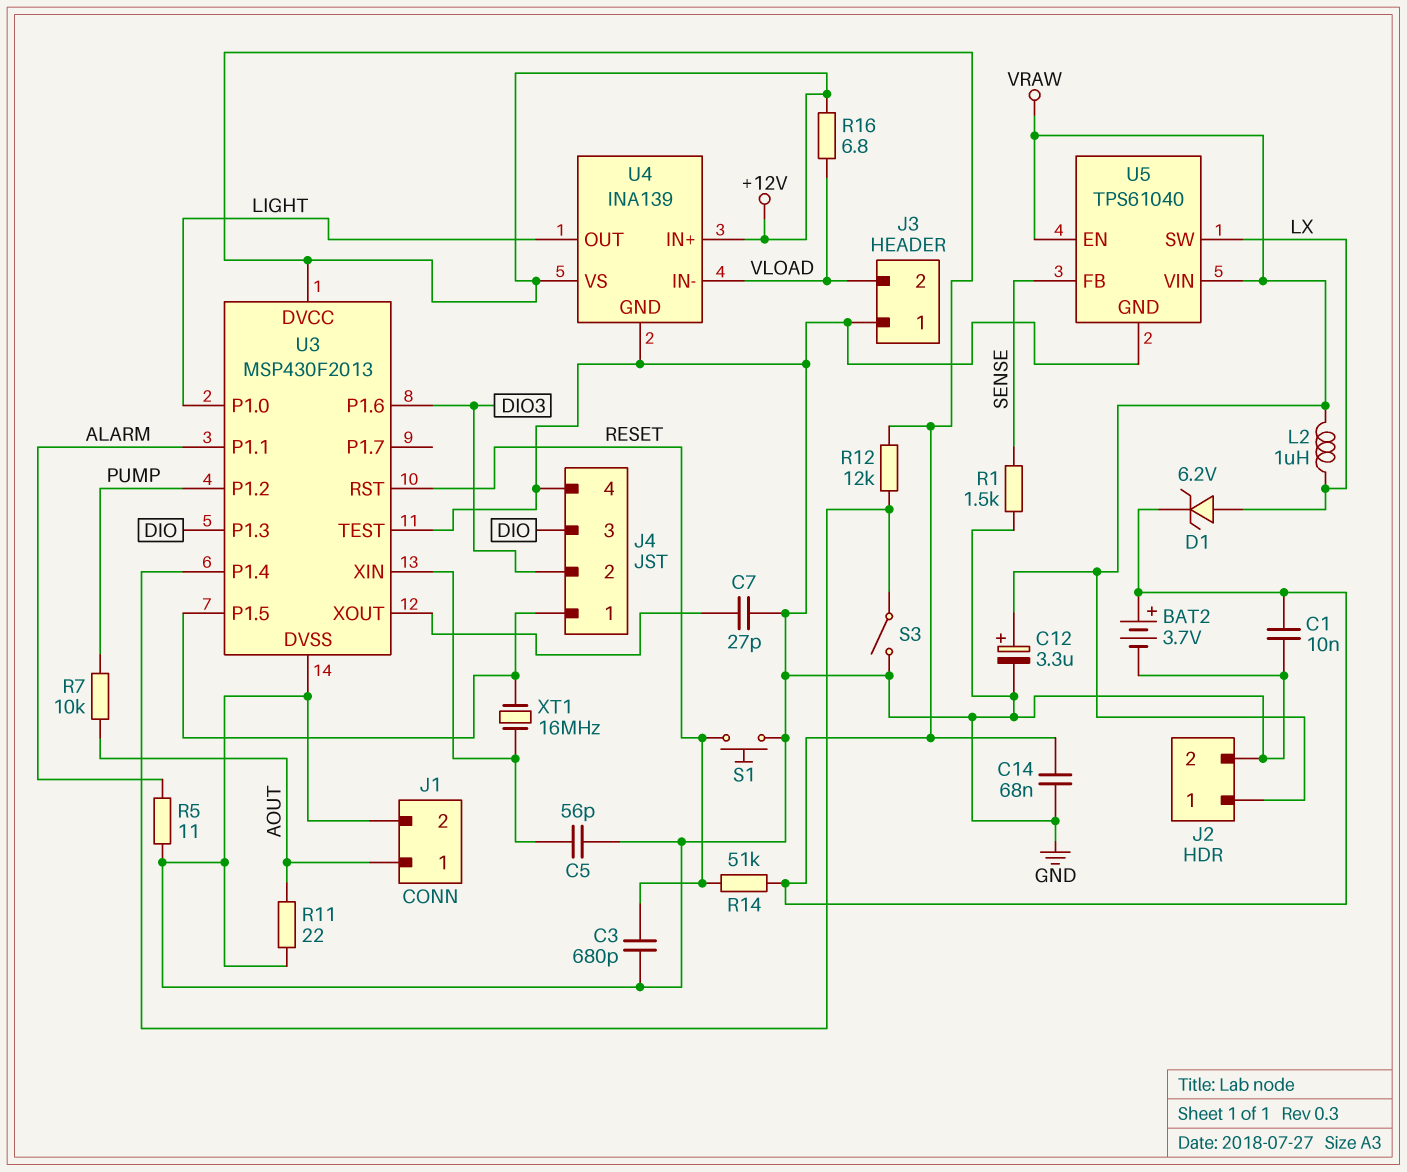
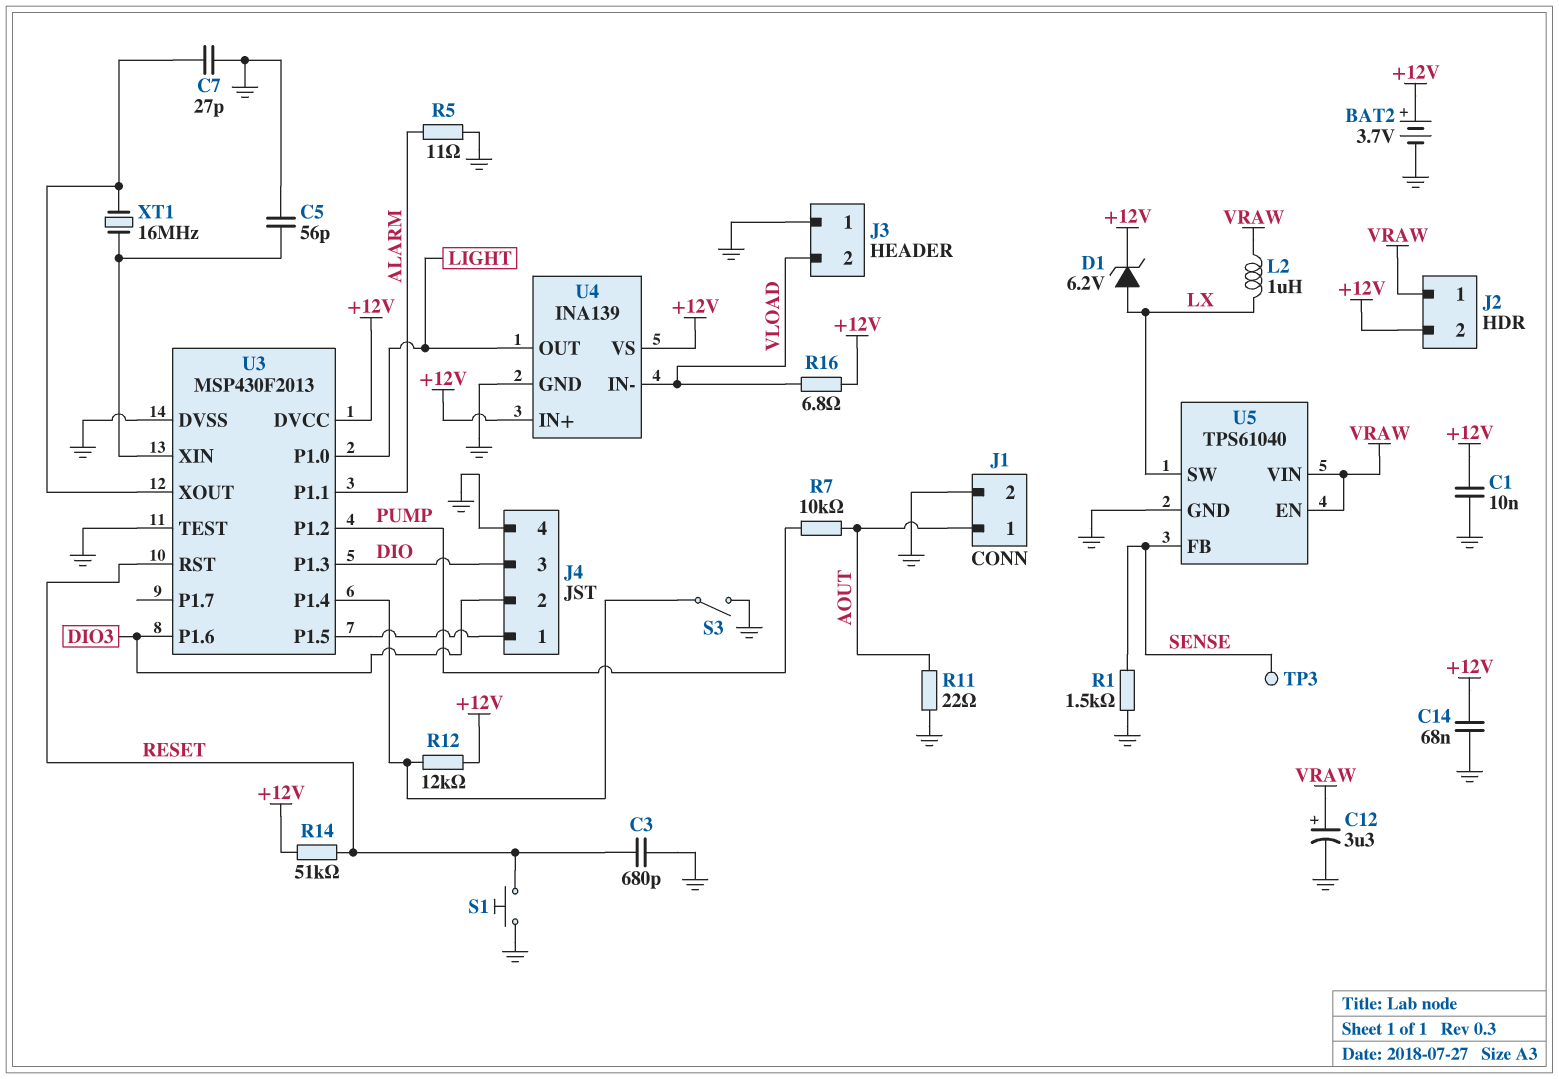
J2 pin 2: GND -> +12V
TP3: none -> test point (SENSE)
XT1: 16MHz (J4/1, U3/XIN) -> 16MHz (U3/XIN, U3/XOUT)

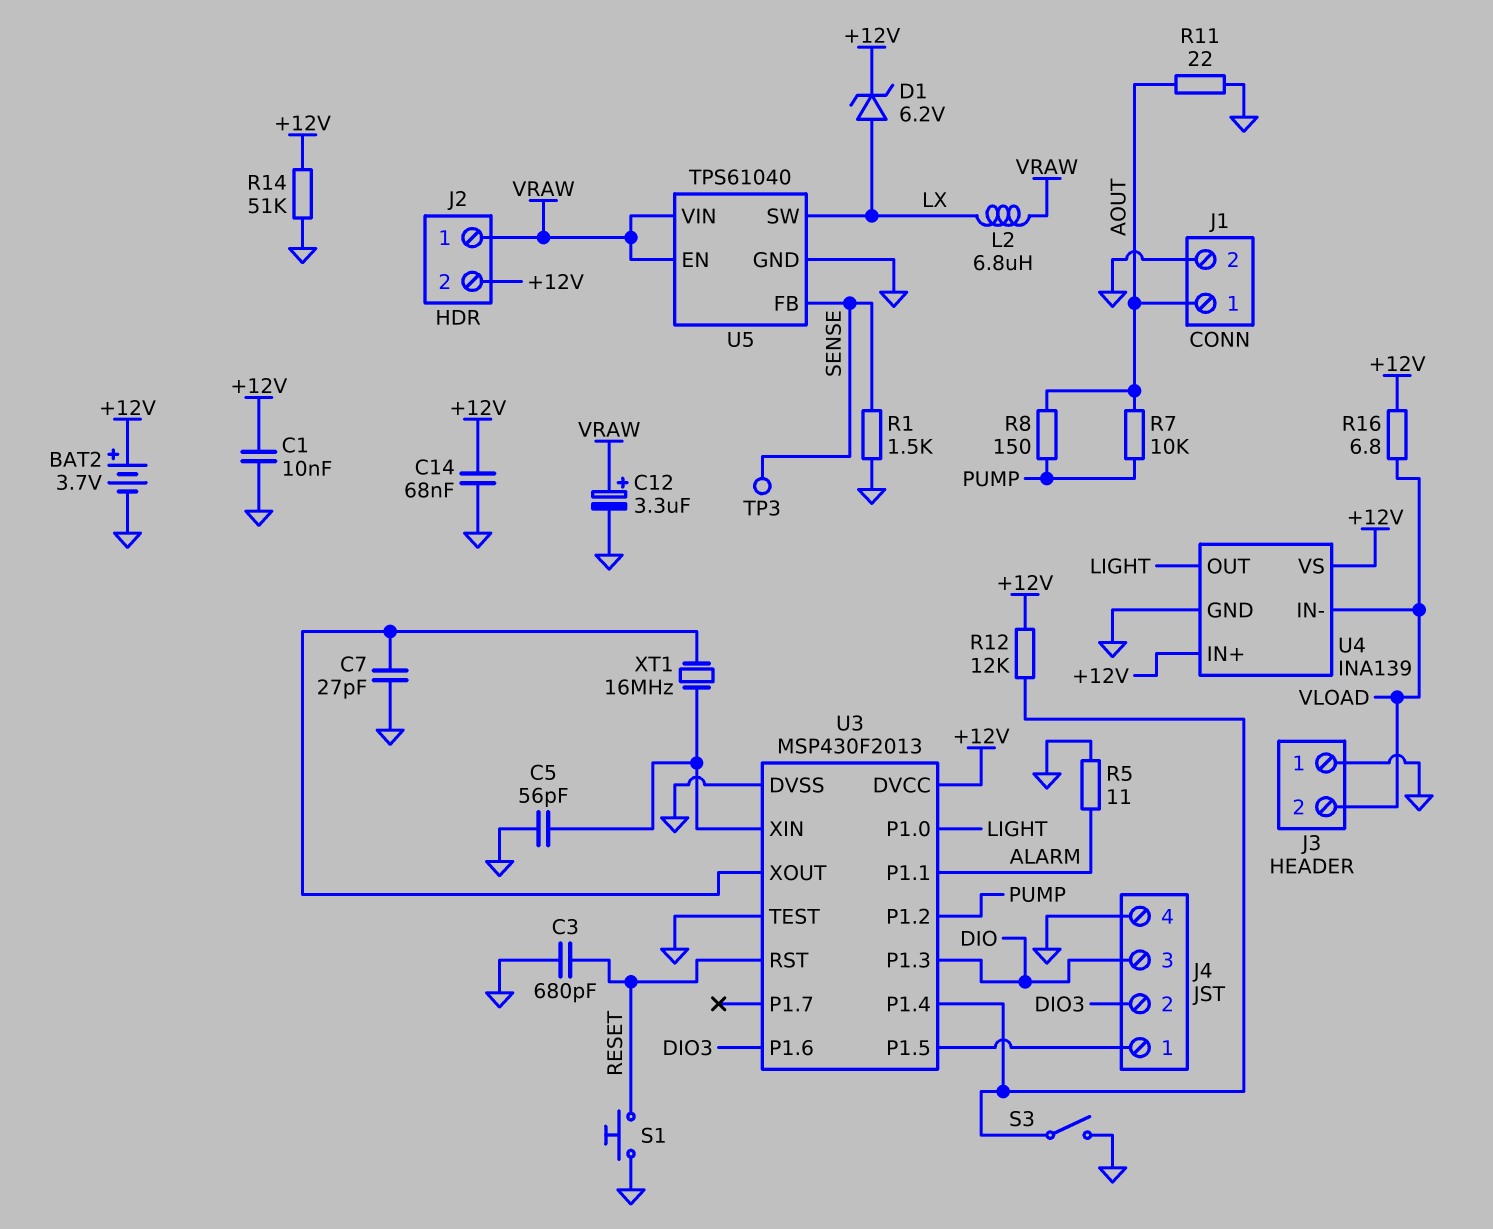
L2: 1uH (LX, VRAW) -> 6.8uH (LX, VRAW)
R8: none -> 150 (AOUT, PUMP)
R14: 51k (+12V, RESET) -> 51k (+12V, GND)

